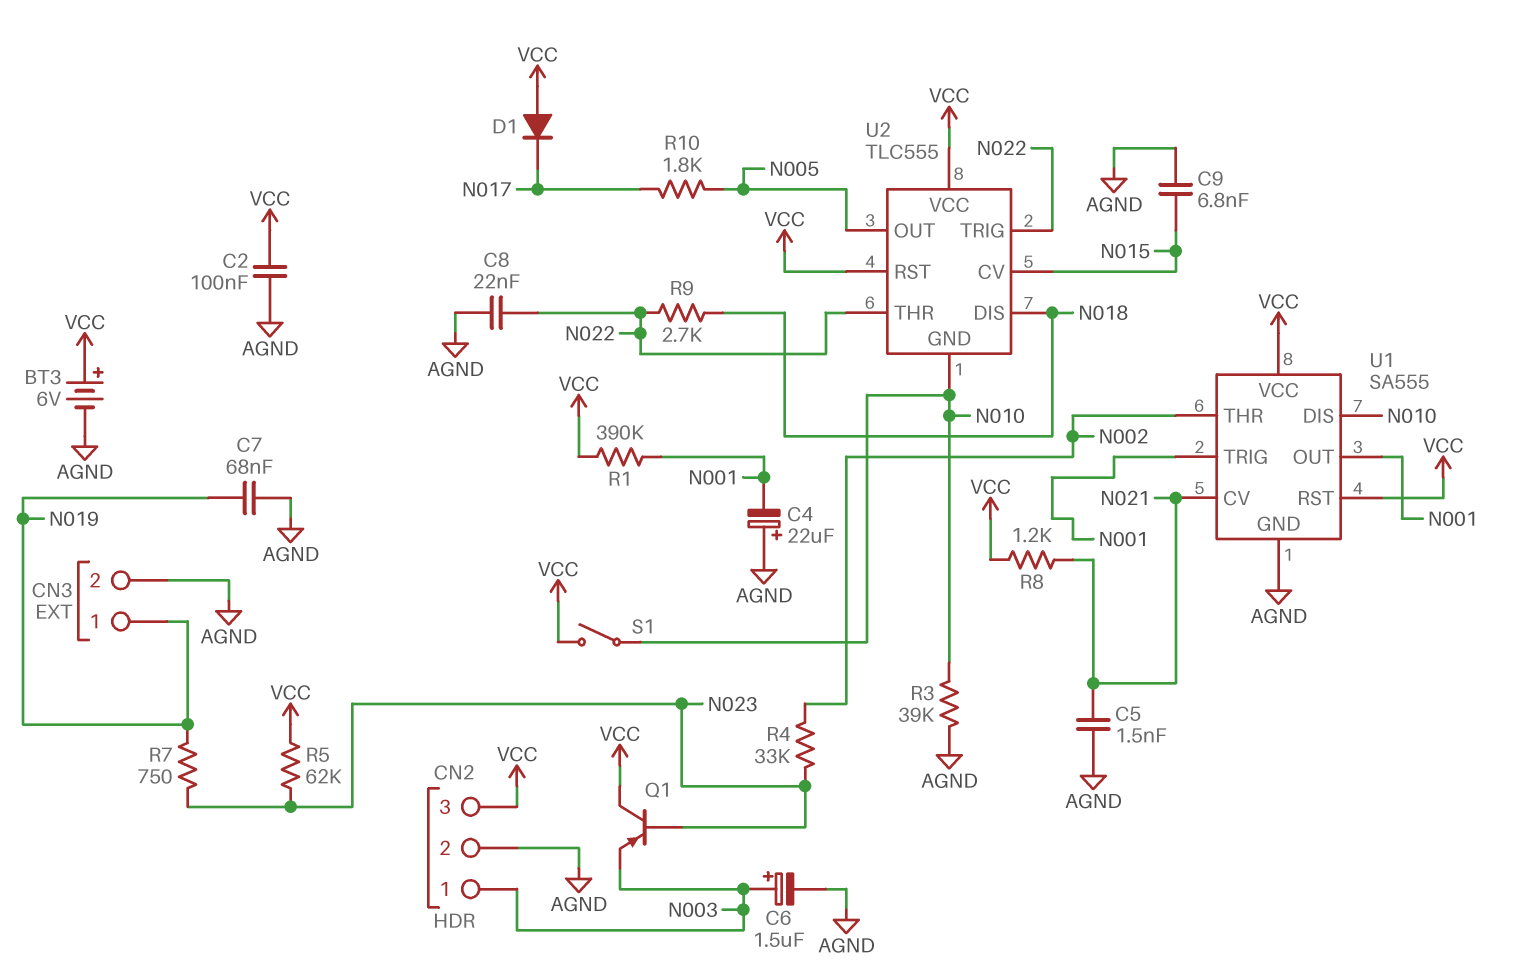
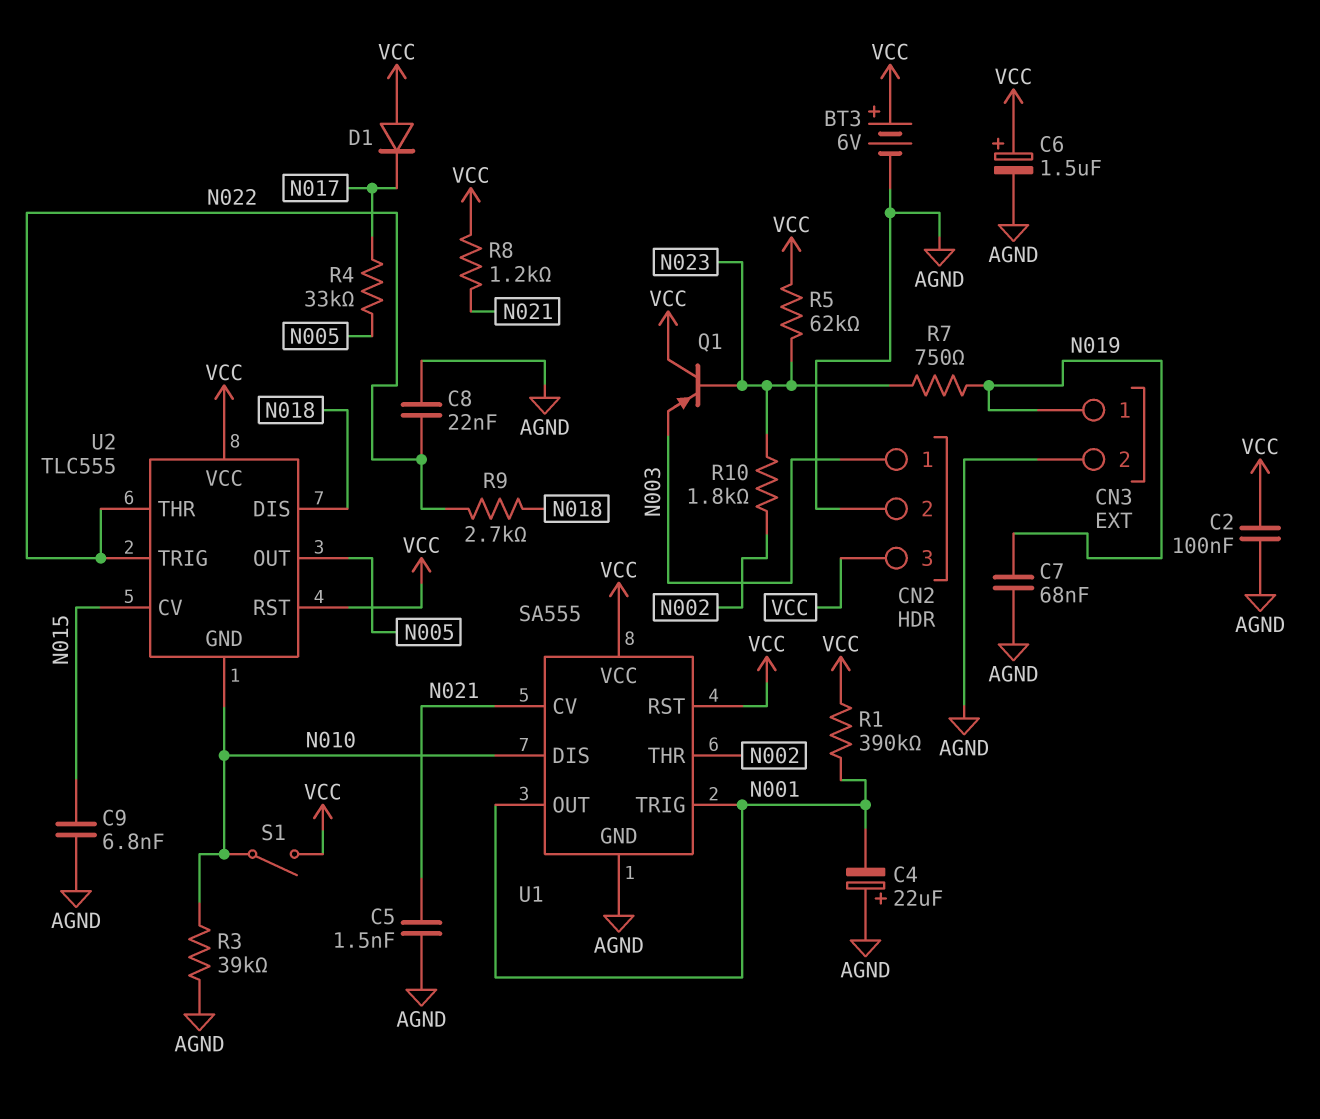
C6: 1.5uF (plus N003, minus AGND) -> 1.5uF (plus VCC, minus AGND)
R4: 33k (N002, N023) -> 33k (N005, N017)
R10: 1.8k (N005, N017) -> 1.8k (N002, N023)

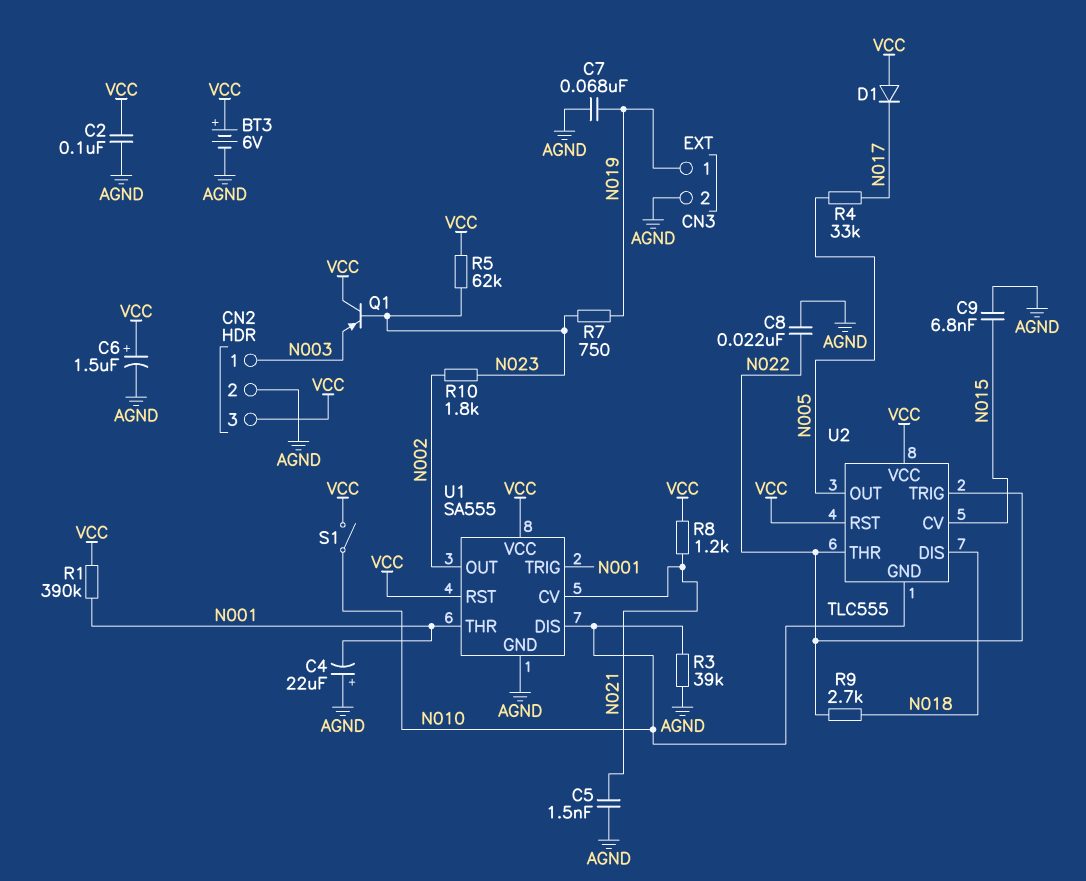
U1 pin OUT: N001 -> N002
U1 pin THR: N002 -> N001

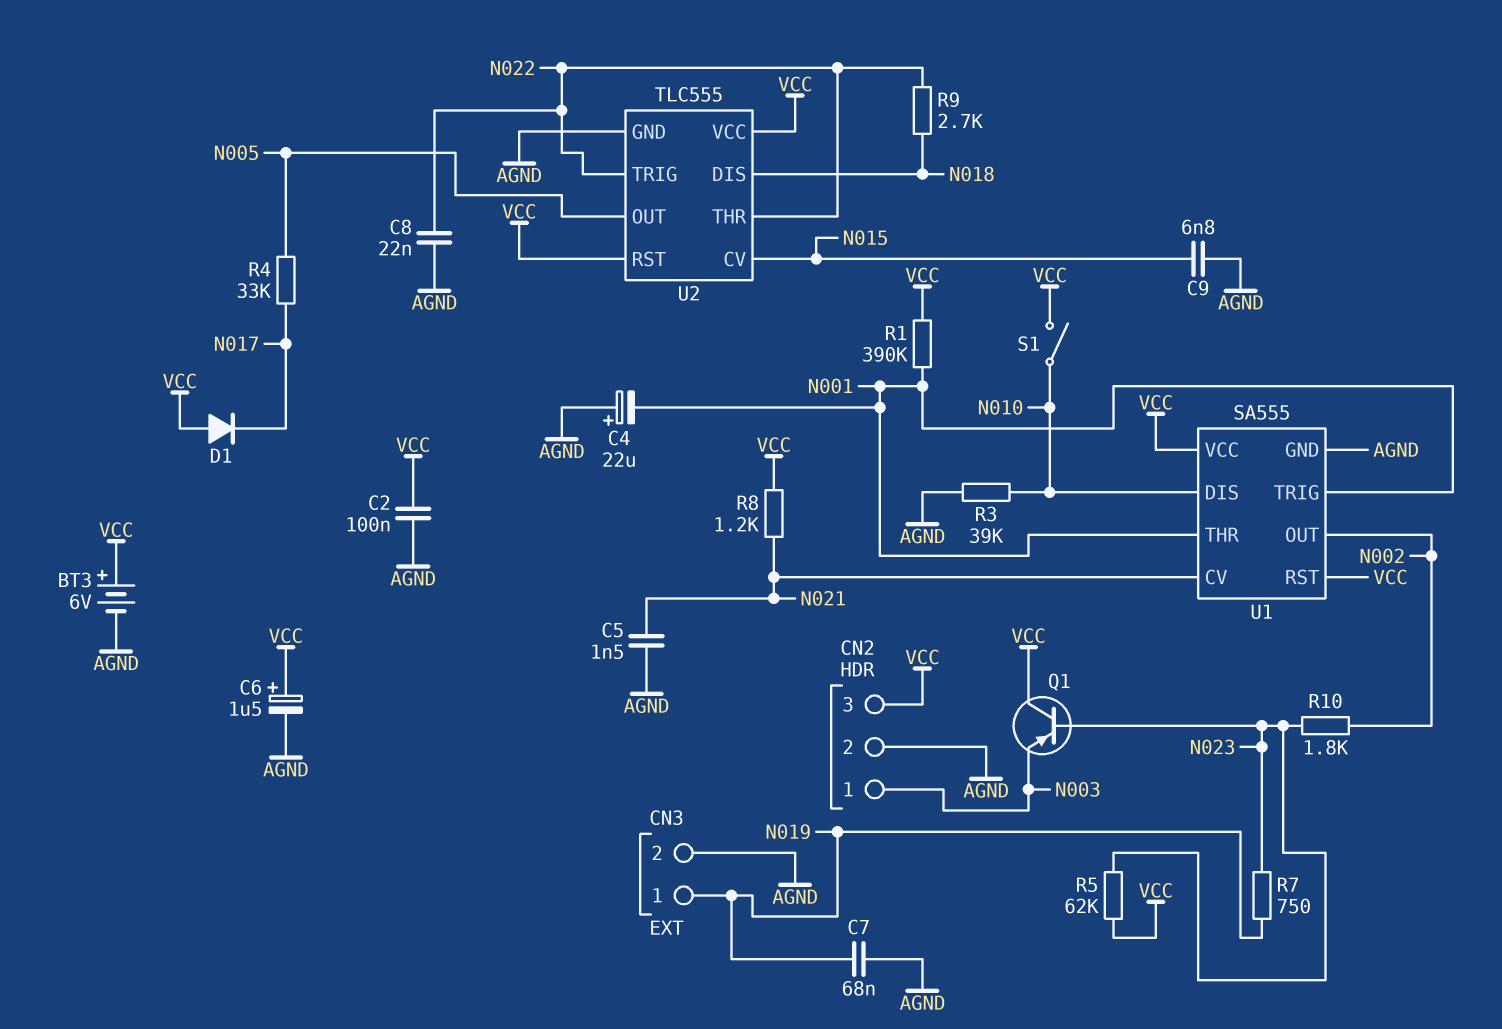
U2 pin GND: N010 -> AGND

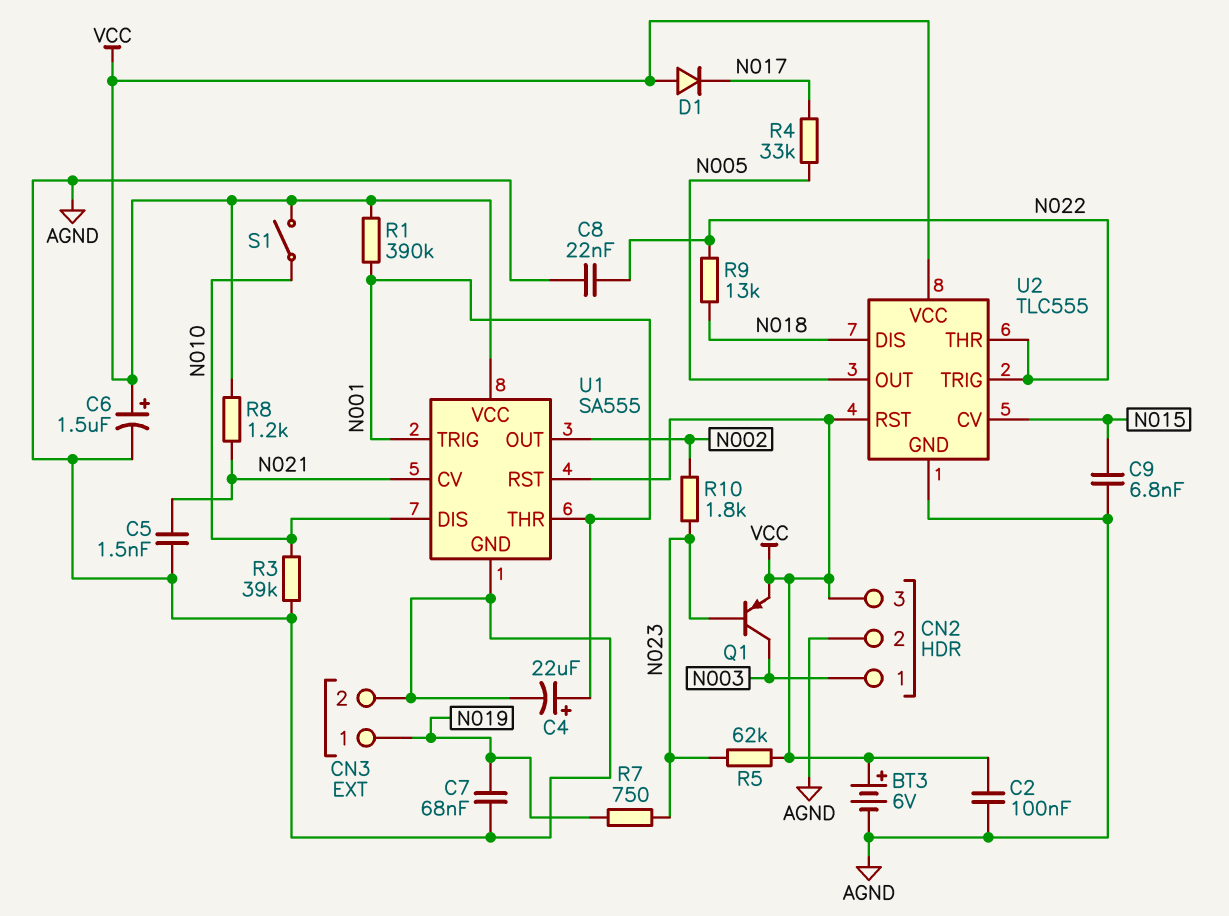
C4: 22uF (plus AGND, minus N001) -> 22uF (plus N001, minus AGND)
Q1: PNP (B N023, C VCC, E N003) -> PNP (B N023, C N003, E VCC)
R9: 2.7k (N018, N022) -> 13k (N018, N022)

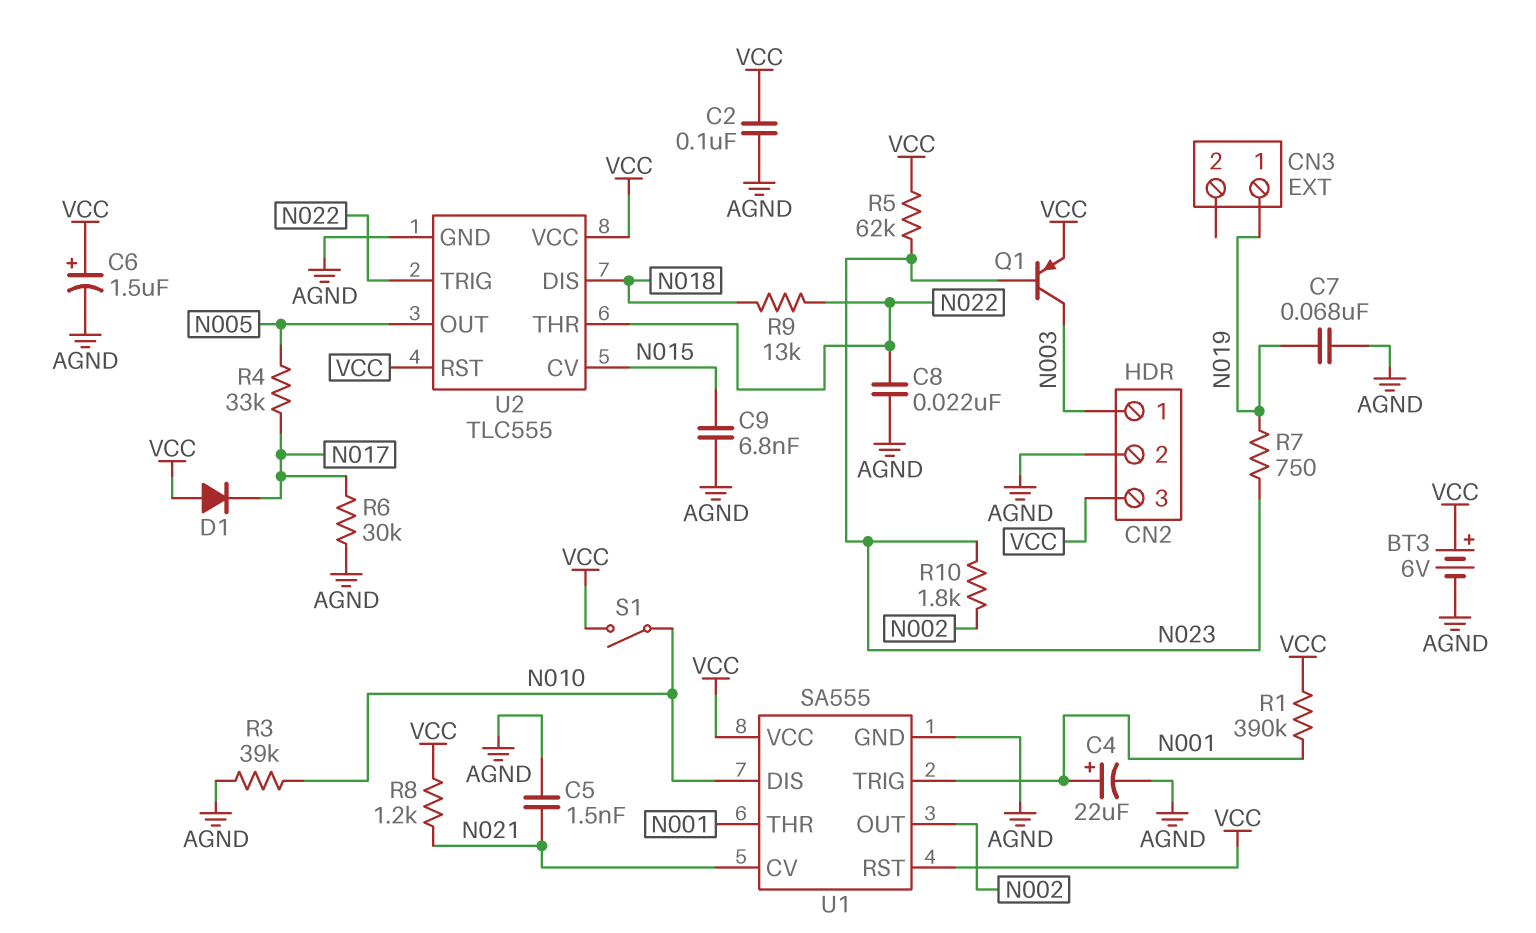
CN3 pin 2: AGND -> none
R6: none -> 30k (AGND, N017)

